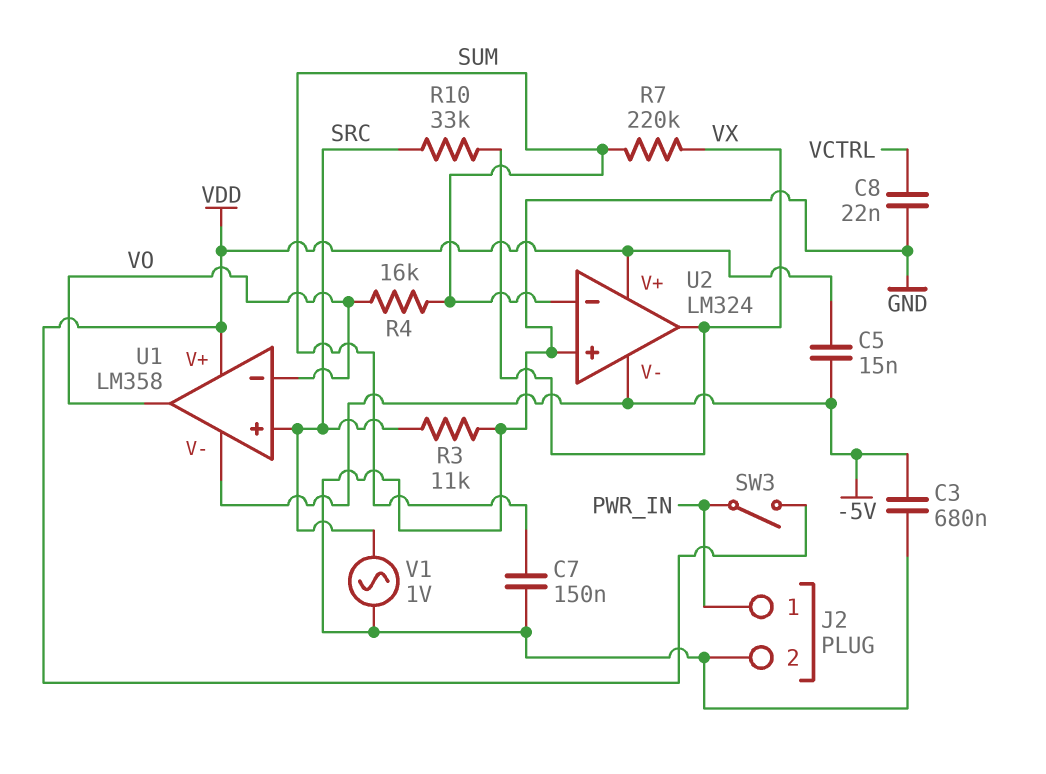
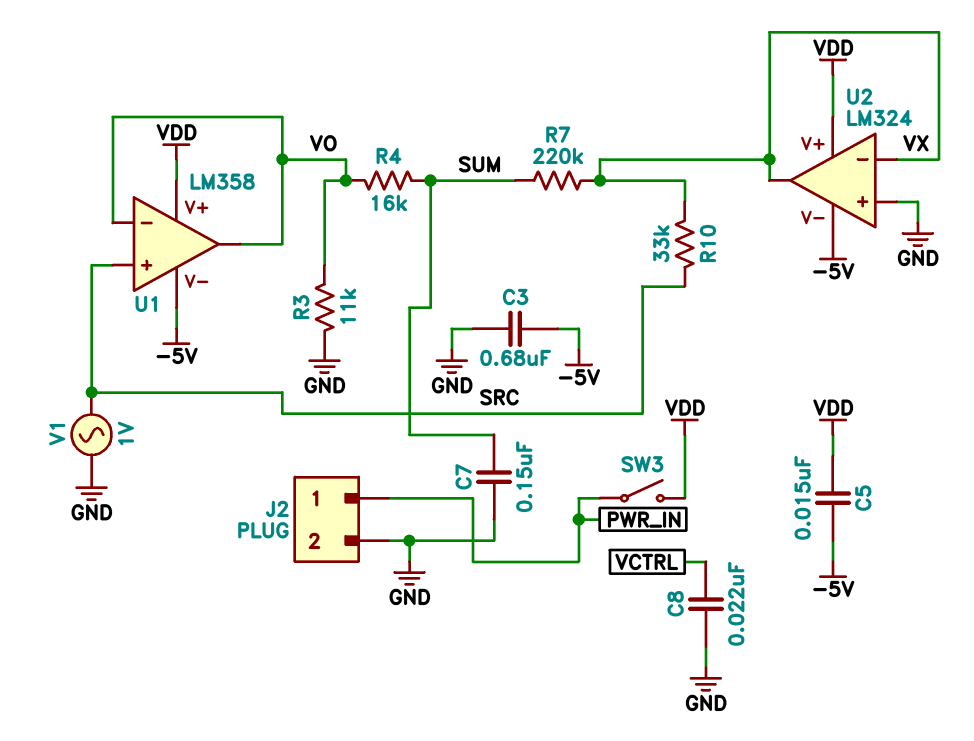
R3: 11k (GND, SRC) -> 11k (GND, VO)
U2 pin in-: SUM -> VX

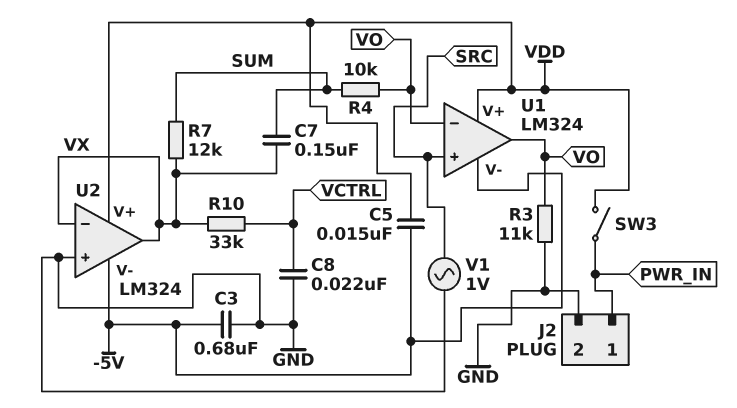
C7: 150nF (GND, SUM) -> 150nF (SUM, VX)
R4: 16k (SUM, VO) -> 10k (SUM, VO)
R7: 220k (SUM, VX) -> 12k (SUM, VX)
R10: 33k (SRC, VX) -> 33k (VCTRL, VX)
U1: LM358 -> LM324

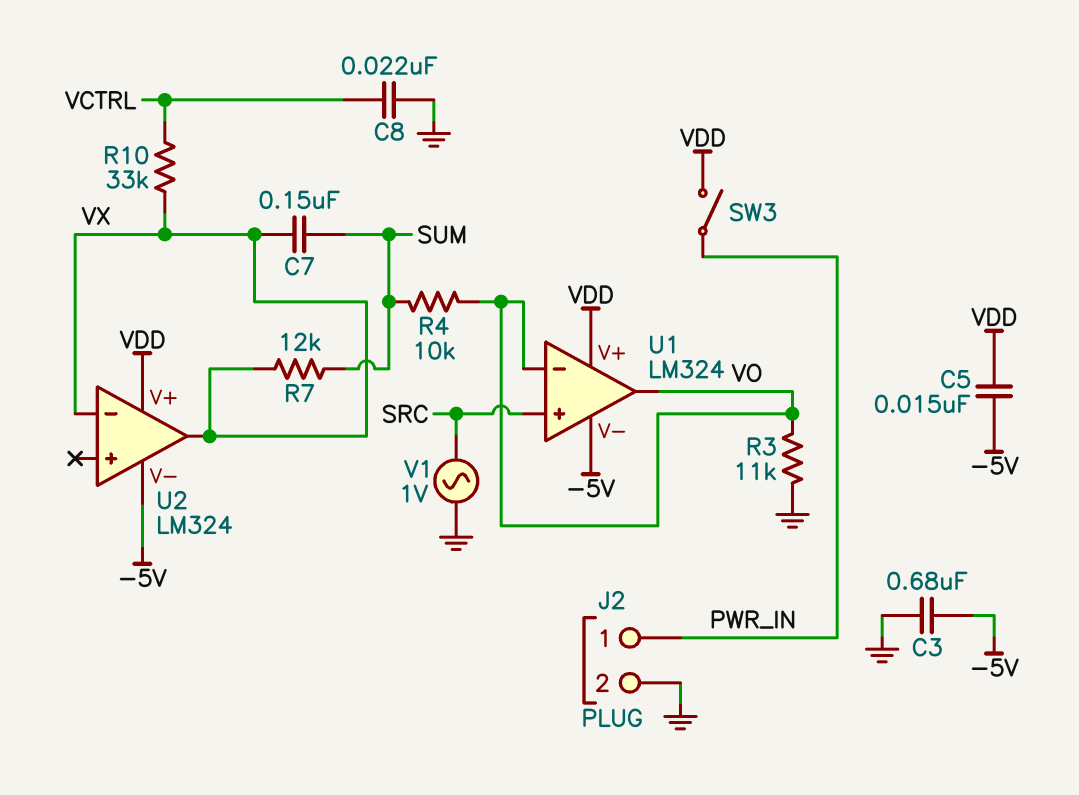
U2 pin in+: GND -> none

